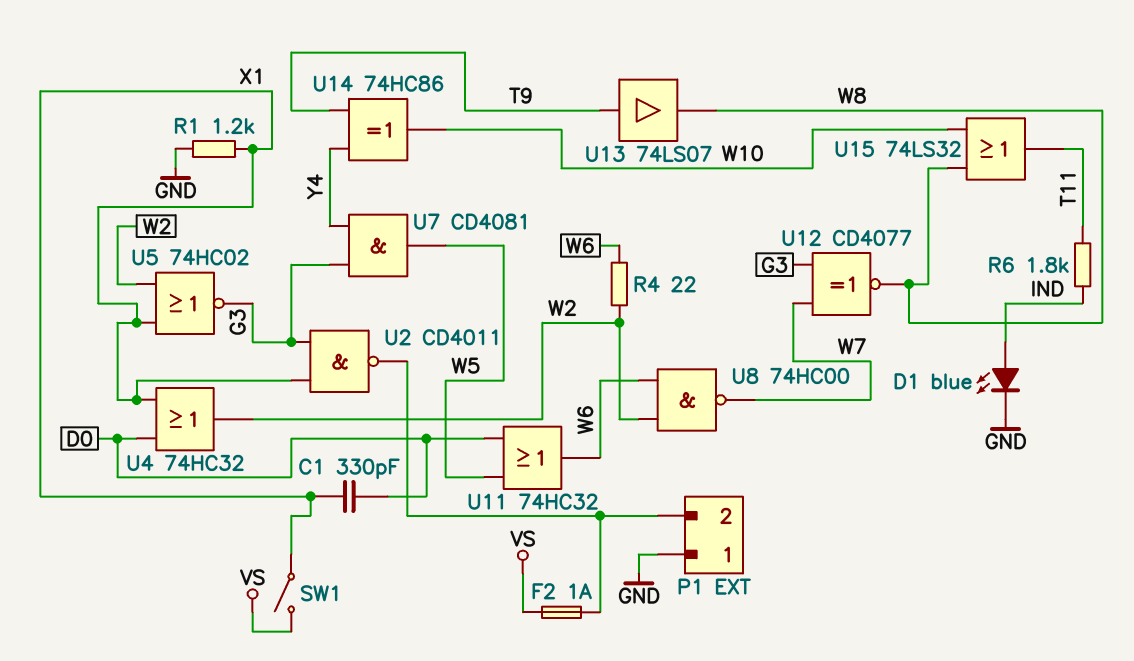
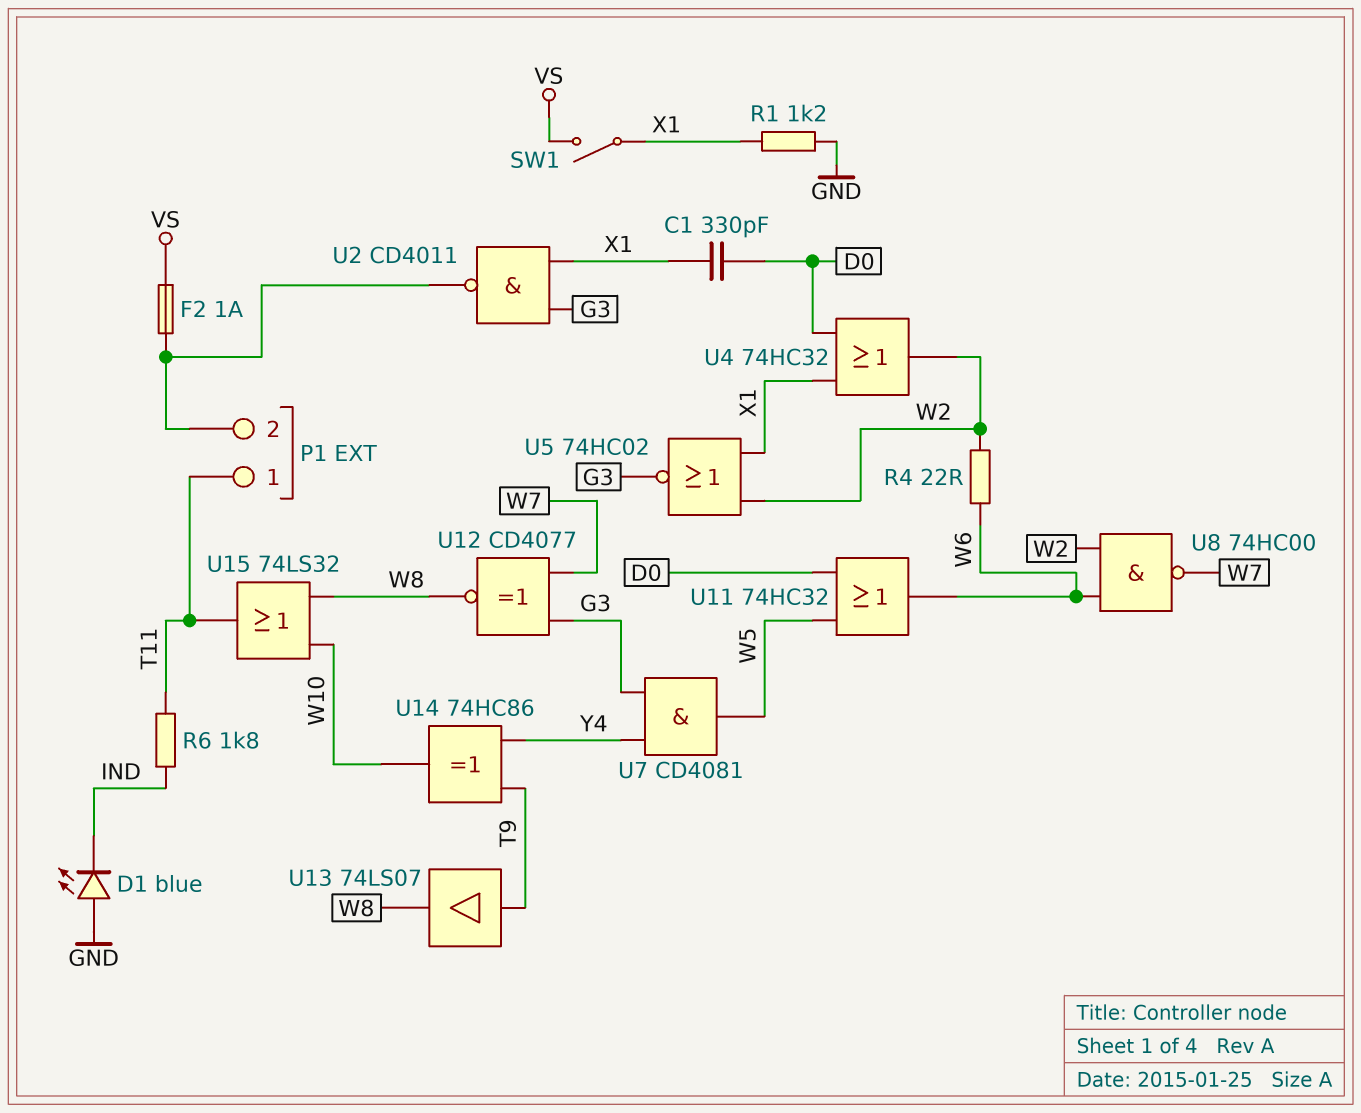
D1: LED blue (A IND, K GND) -> LED blue (A GND, K IND)
P1 pin 1: GND -> T11

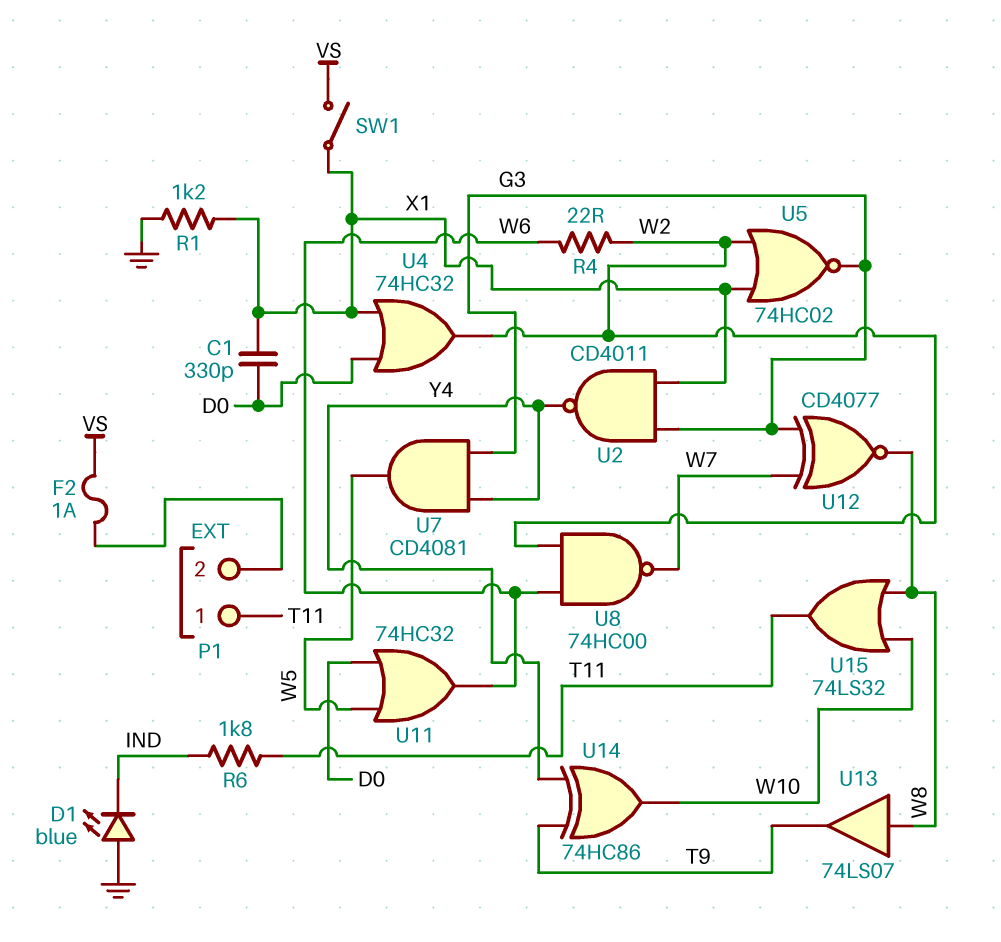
U2: NAND CD4011 (in G3, in X1, out P1/2) -> NAND CD4011 (in G3, in X1, out Y4)
U13: buffer 74LS07 (in T9, out W8) -> buffer 74LS07 (in W8, out T9)

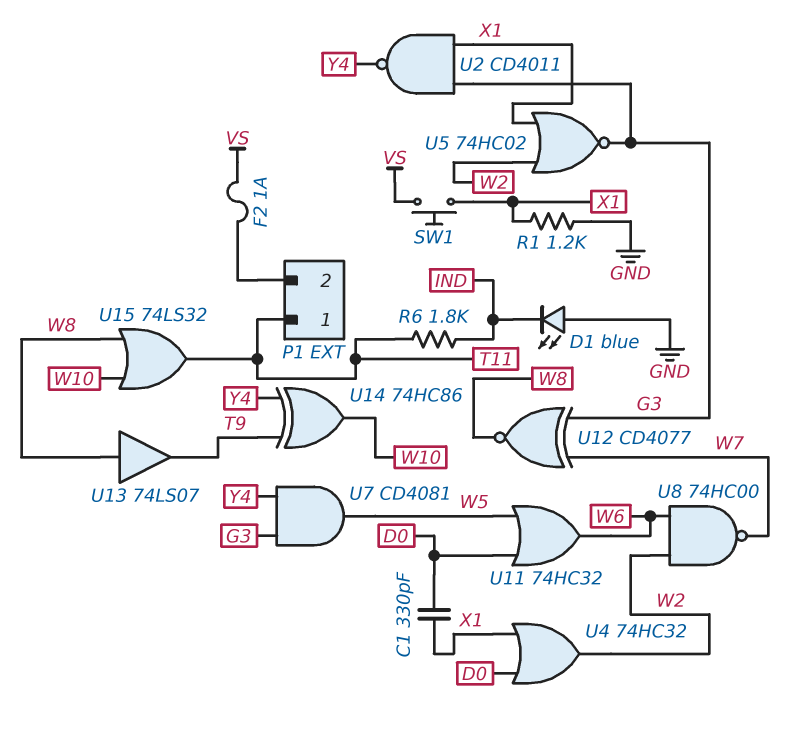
R4: 22 (W2, W6) -> none
SW1: switch (VS, X1) -> button (VS, X1)

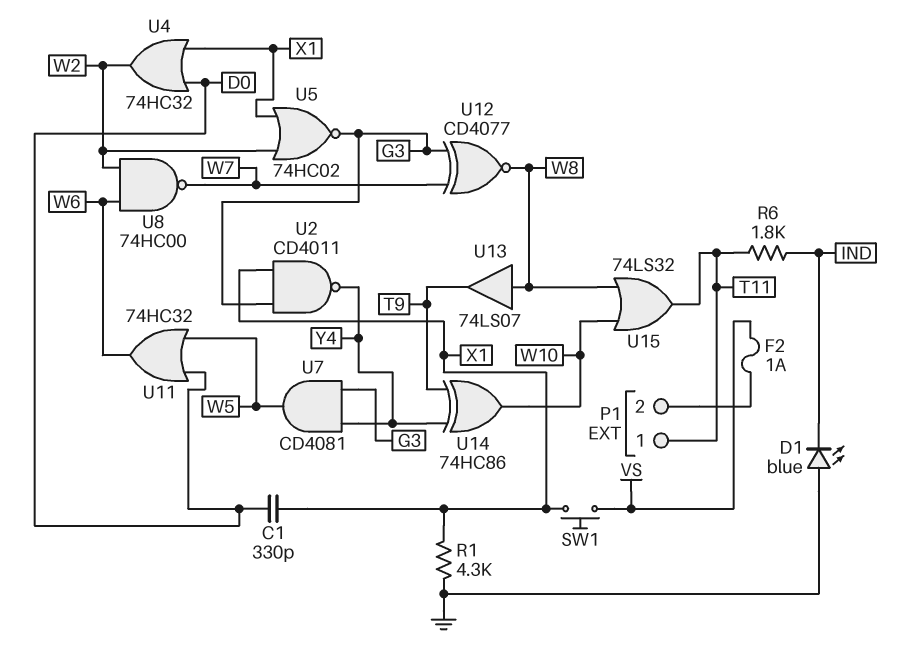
R1: 1.2k (GND, X1) -> 4.3k (GND, X1)

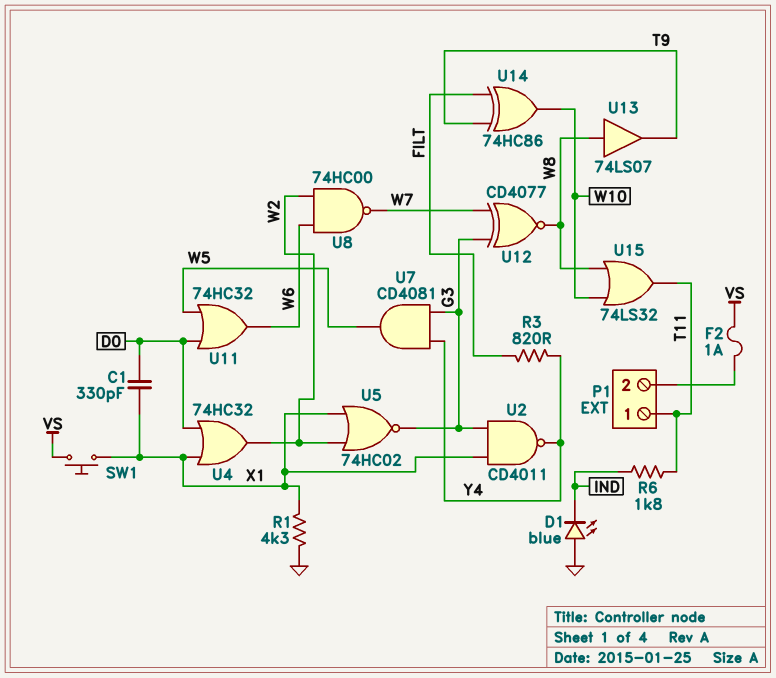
R3: none -> 820 (FILT, Y4)
U14: XOR 74HC86 (in T9, in Y4, out W10) -> XOR 74HC86 (in FILT, in T9, out W10)

